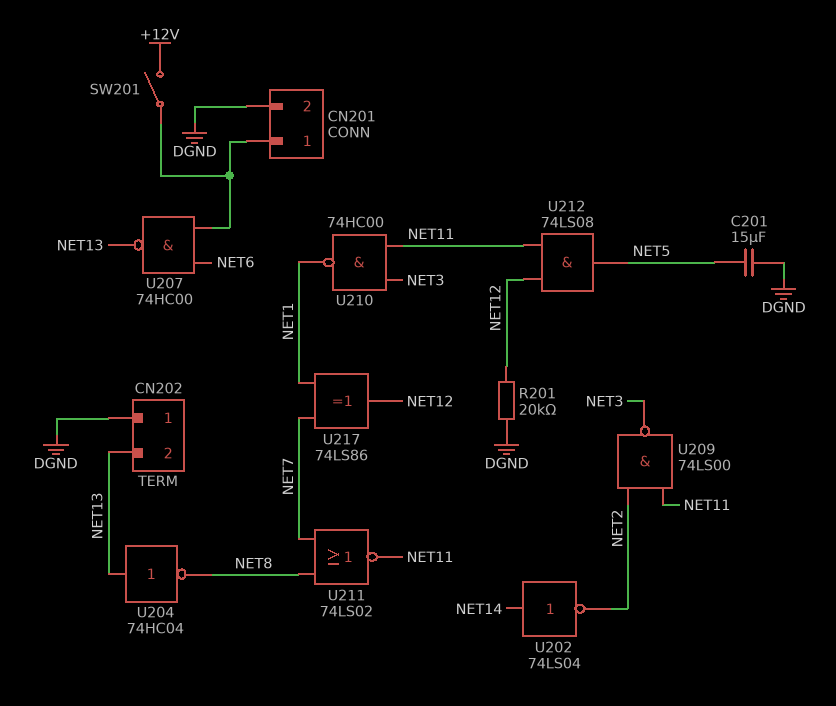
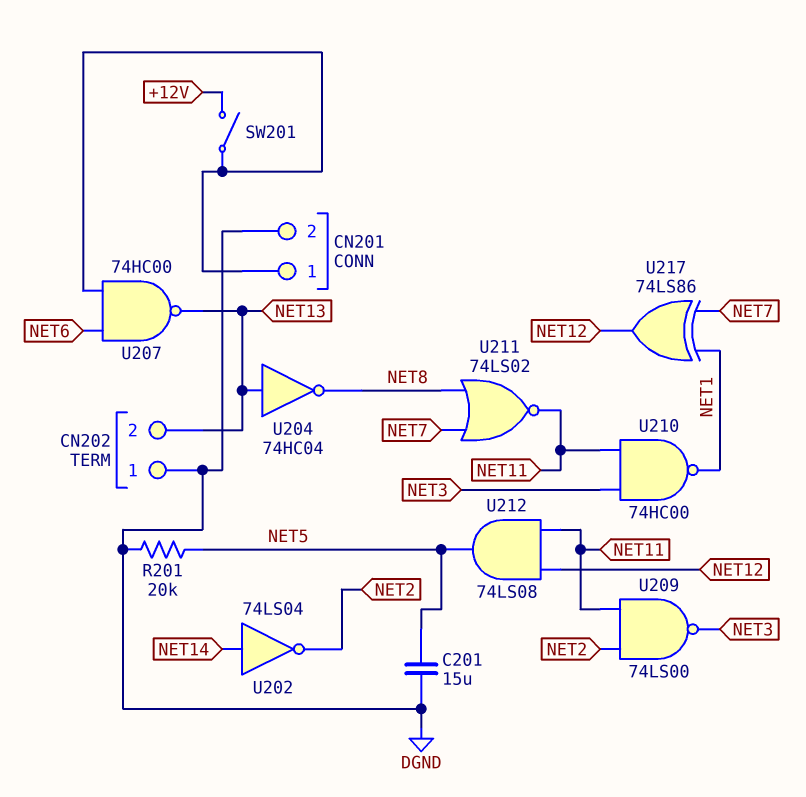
R201: 20k (DGND, NET12) -> 20k (DGND, NET5)

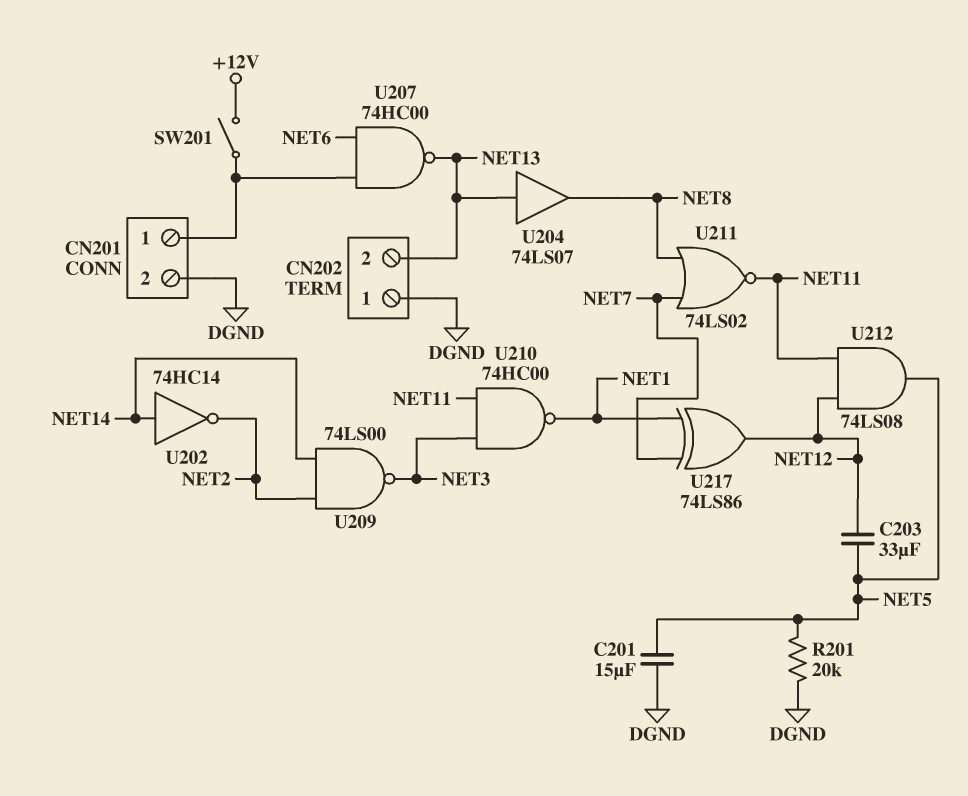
C203: none -> 33uF (NET5, NET12)
U202: NOT 74LS04 (in NET14, out NET2) -> NOT 74HC14 (in NET14, out NET2)
U204: NOT 74HC04 (in NET13, out NET8) -> buffer 74LS07 (in NET13, out NET8)
U209: NAND 74LS00 (in NET2, in NET11, out NET3) -> NAND 74LS00 (in NET2, in NET14, out NET3)

